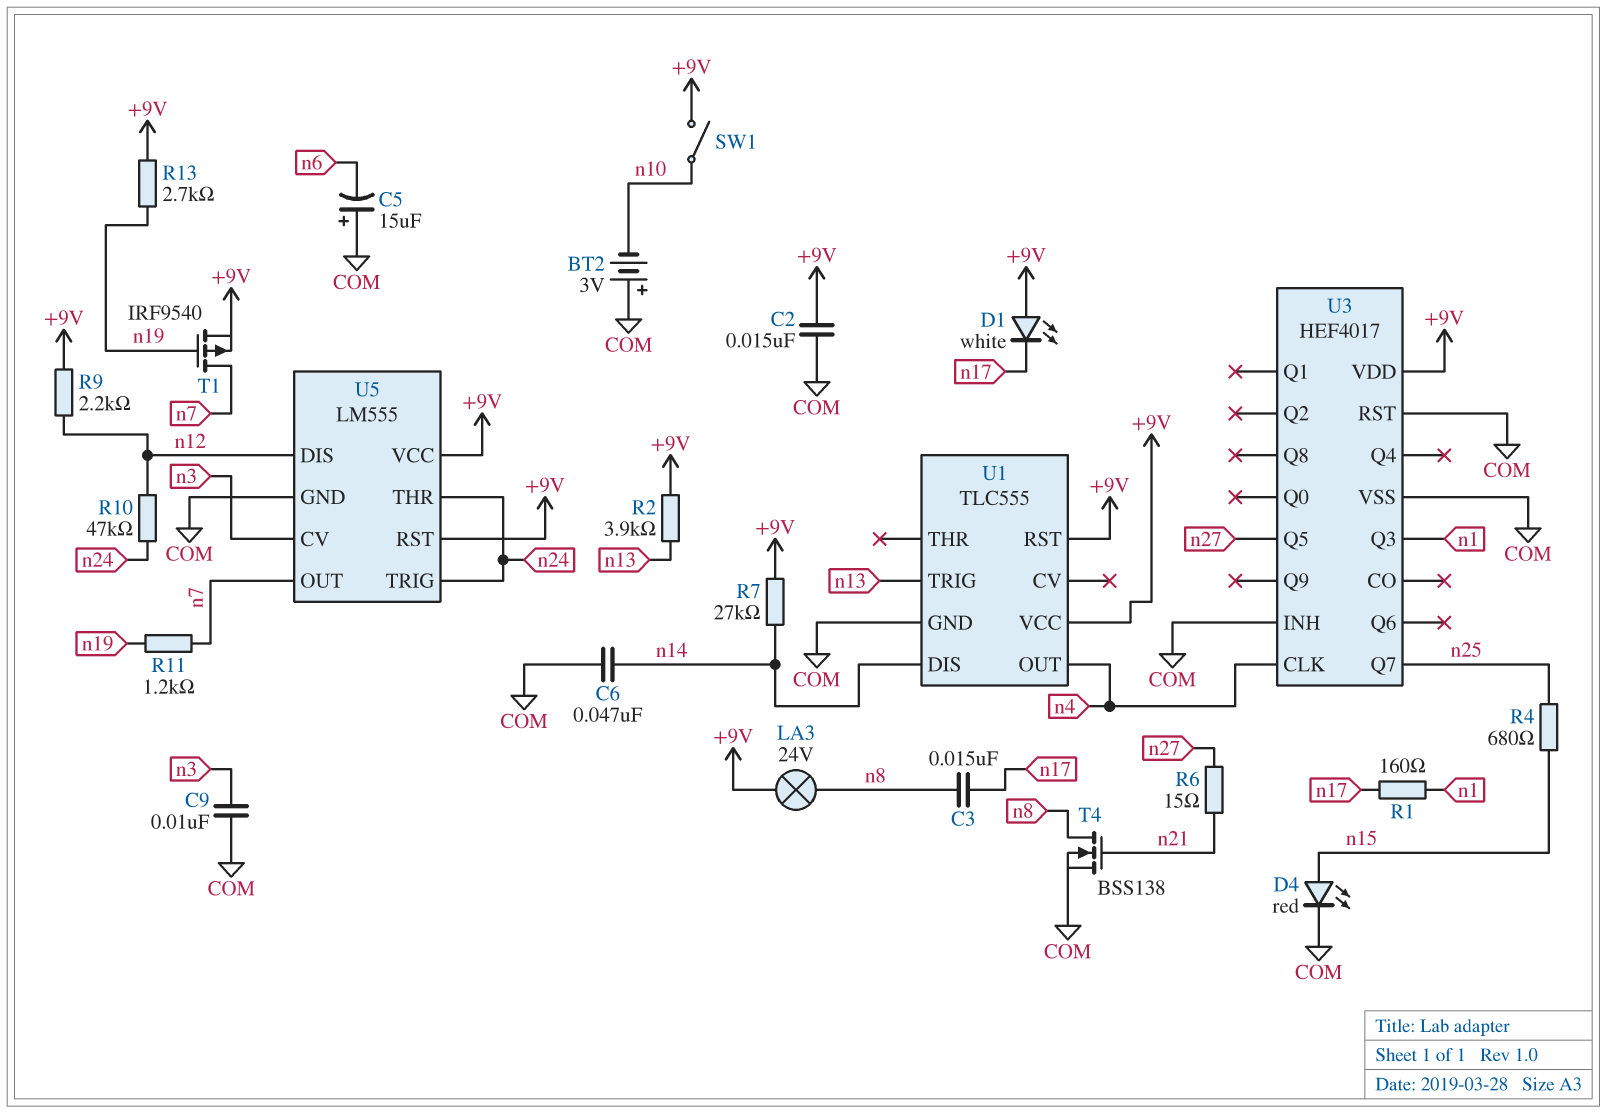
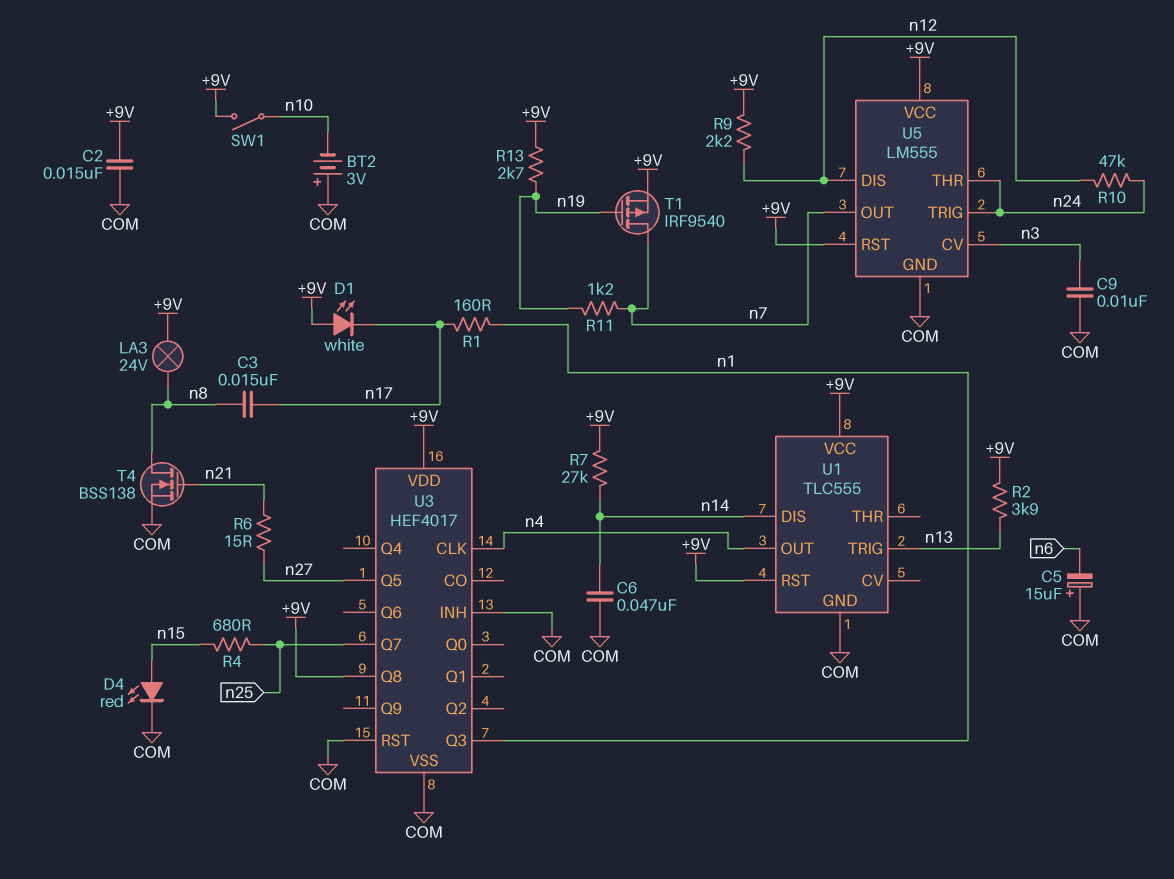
U3 pin Q8: none -> +9V

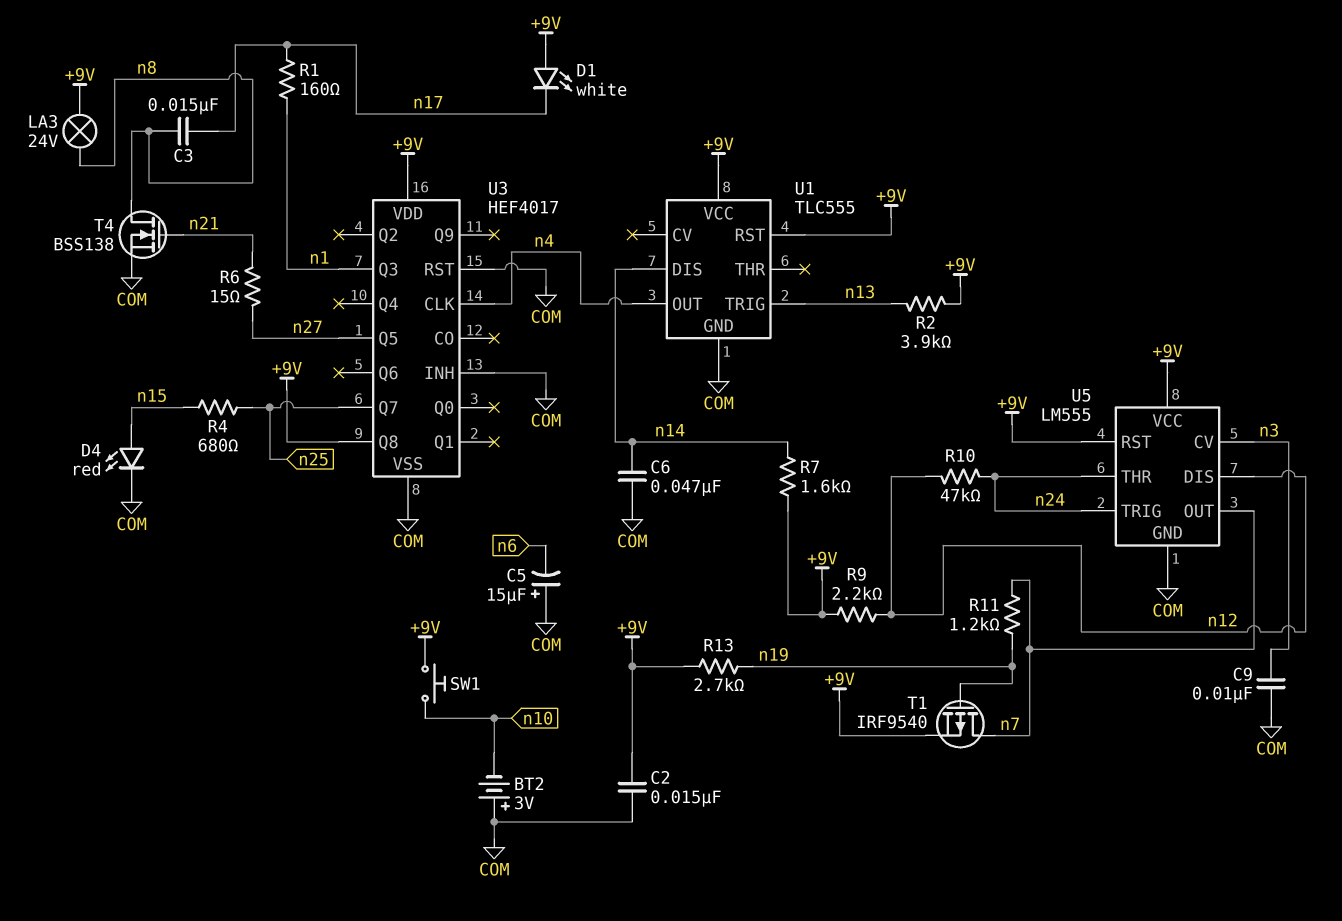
R7: 27k (+9V, n14) -> 1.6k (+9V, n14)
SW1: switch (+9V, n10) -> button (+9V, n10)

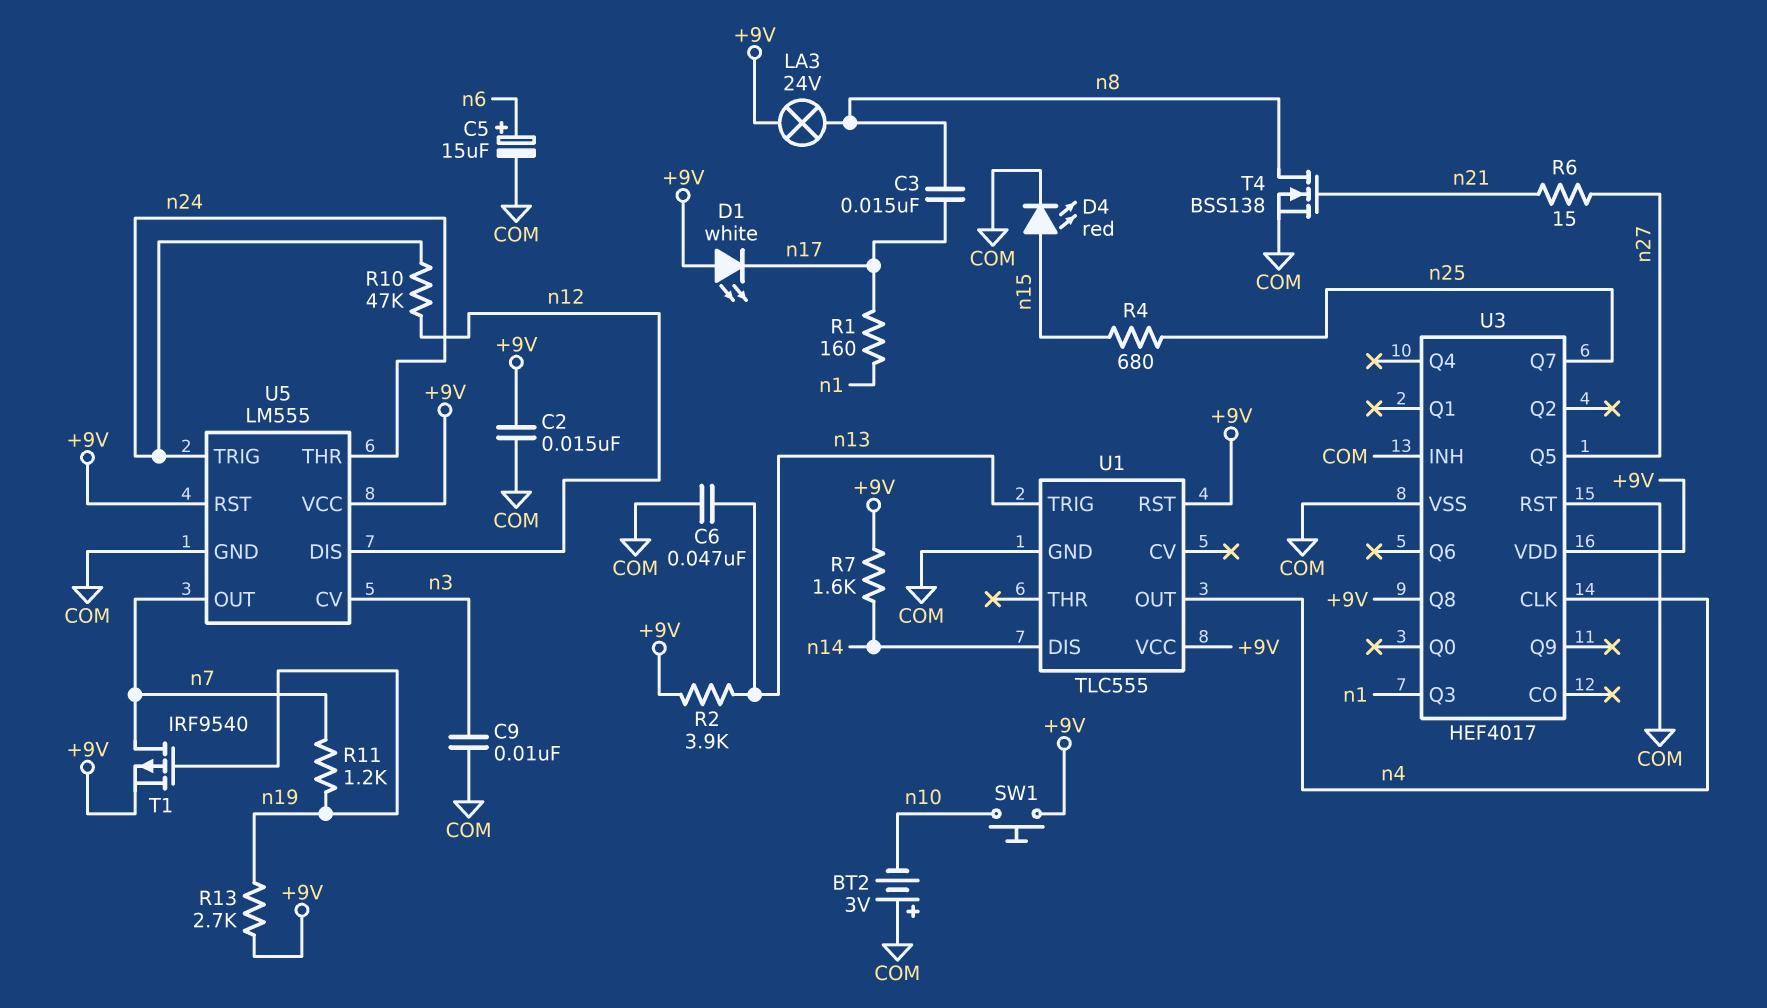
C5: 15uF (plus COM, minus n6) -> 15uF (plus n6, minus COM)
C6: 47nF (COM, n14) -> 47nF (COM, n13)
R9: 2.2k (+9V, n12) -> none

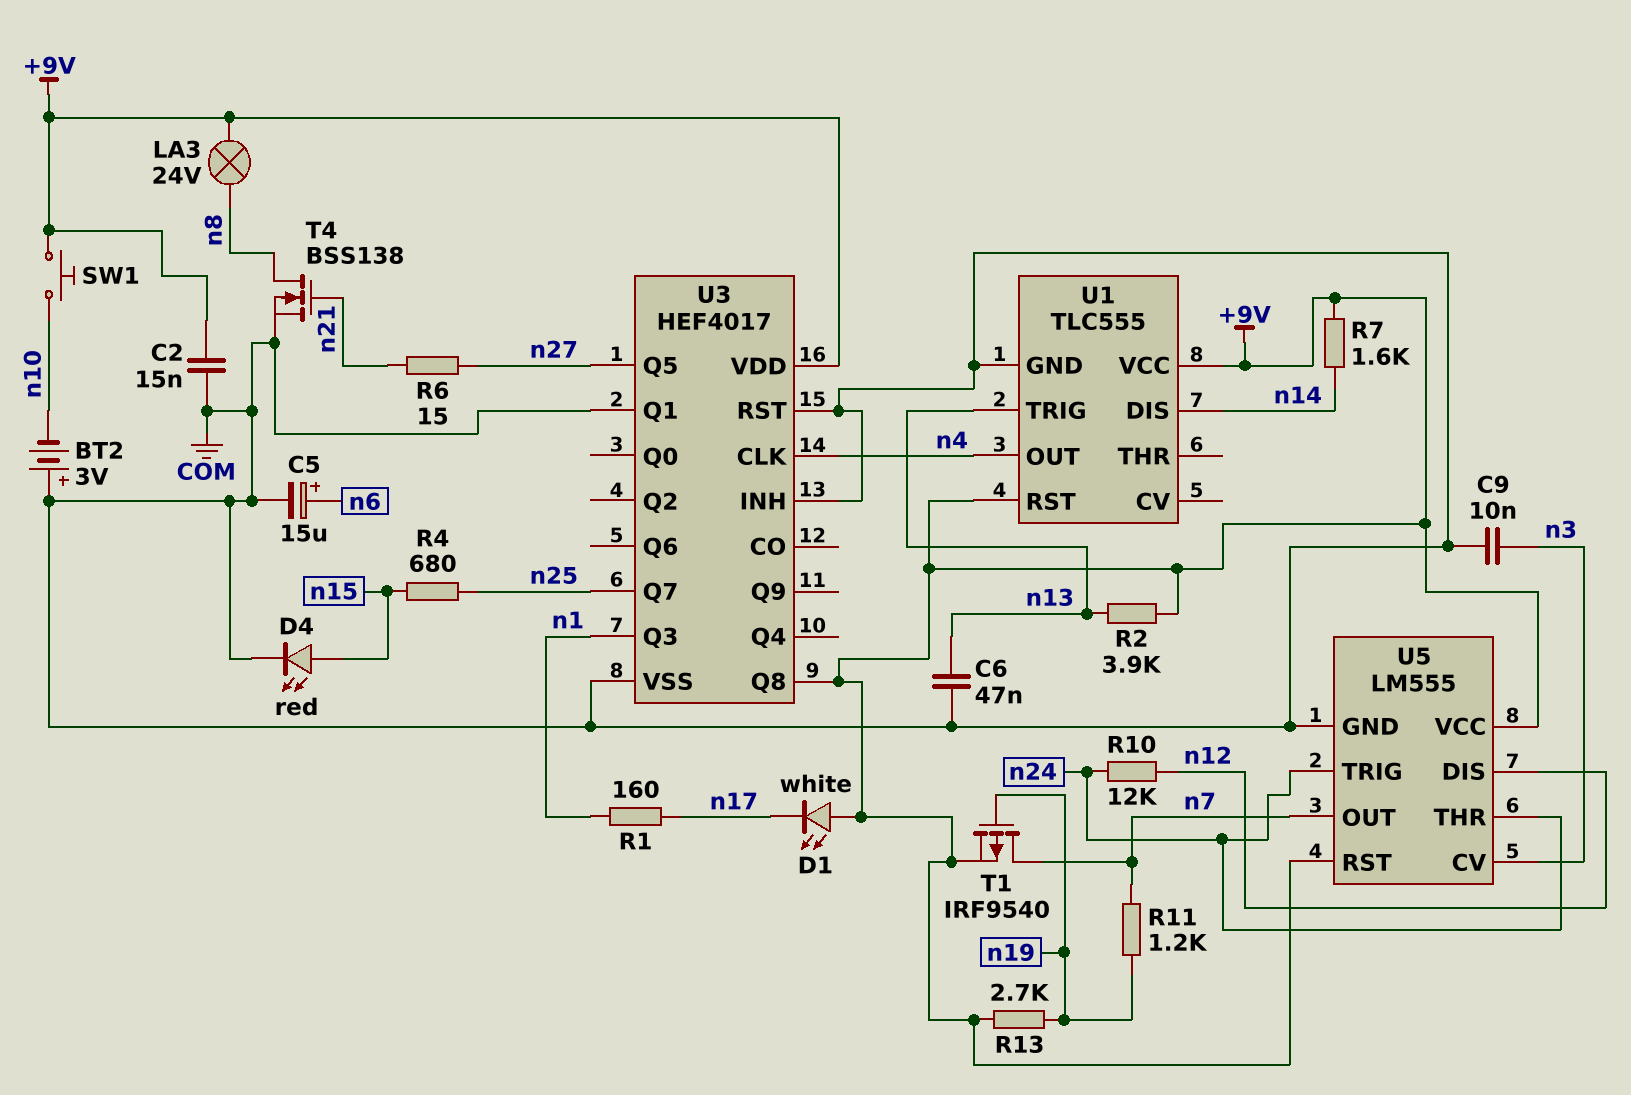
C3: 15nF (n8, n17) -> none
R10: 47k (n12, n24) -> 12k (n12, n24)
U3 pin Q1: none -> COM

